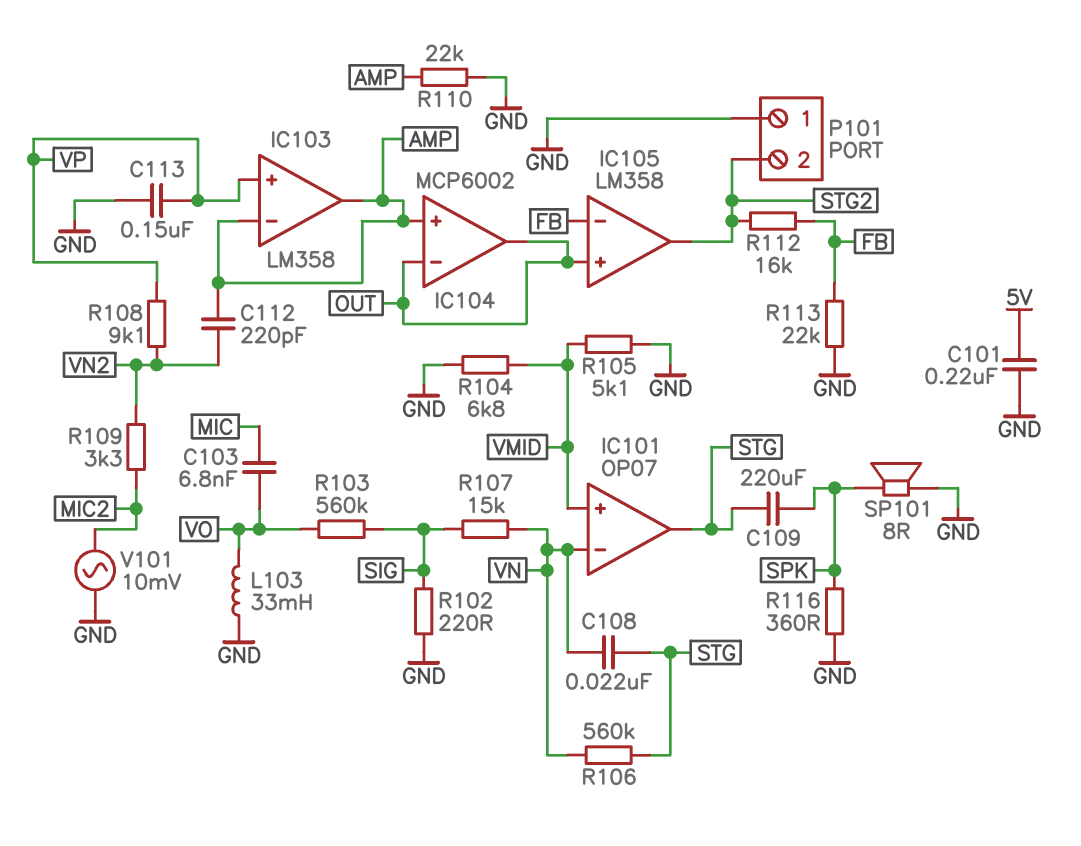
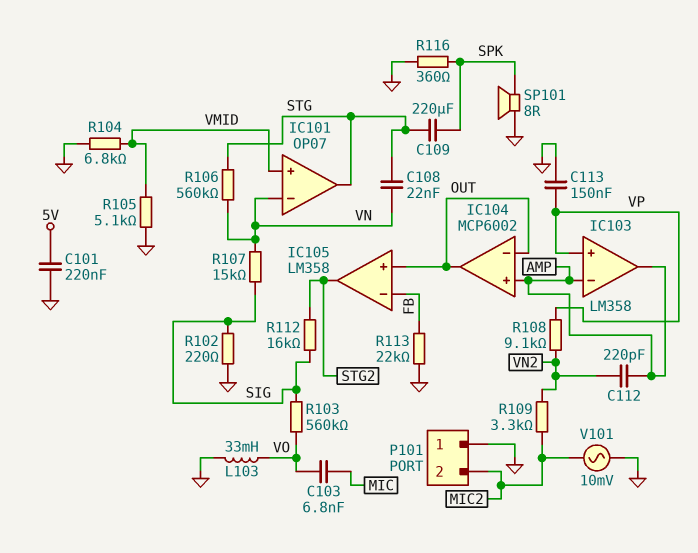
P101 pin 2: STG2 -> MIC2
R110: 22k (AMP, GND) -> none
R112: 16k (FB, STG2) -> 16k (SIG, STG2)

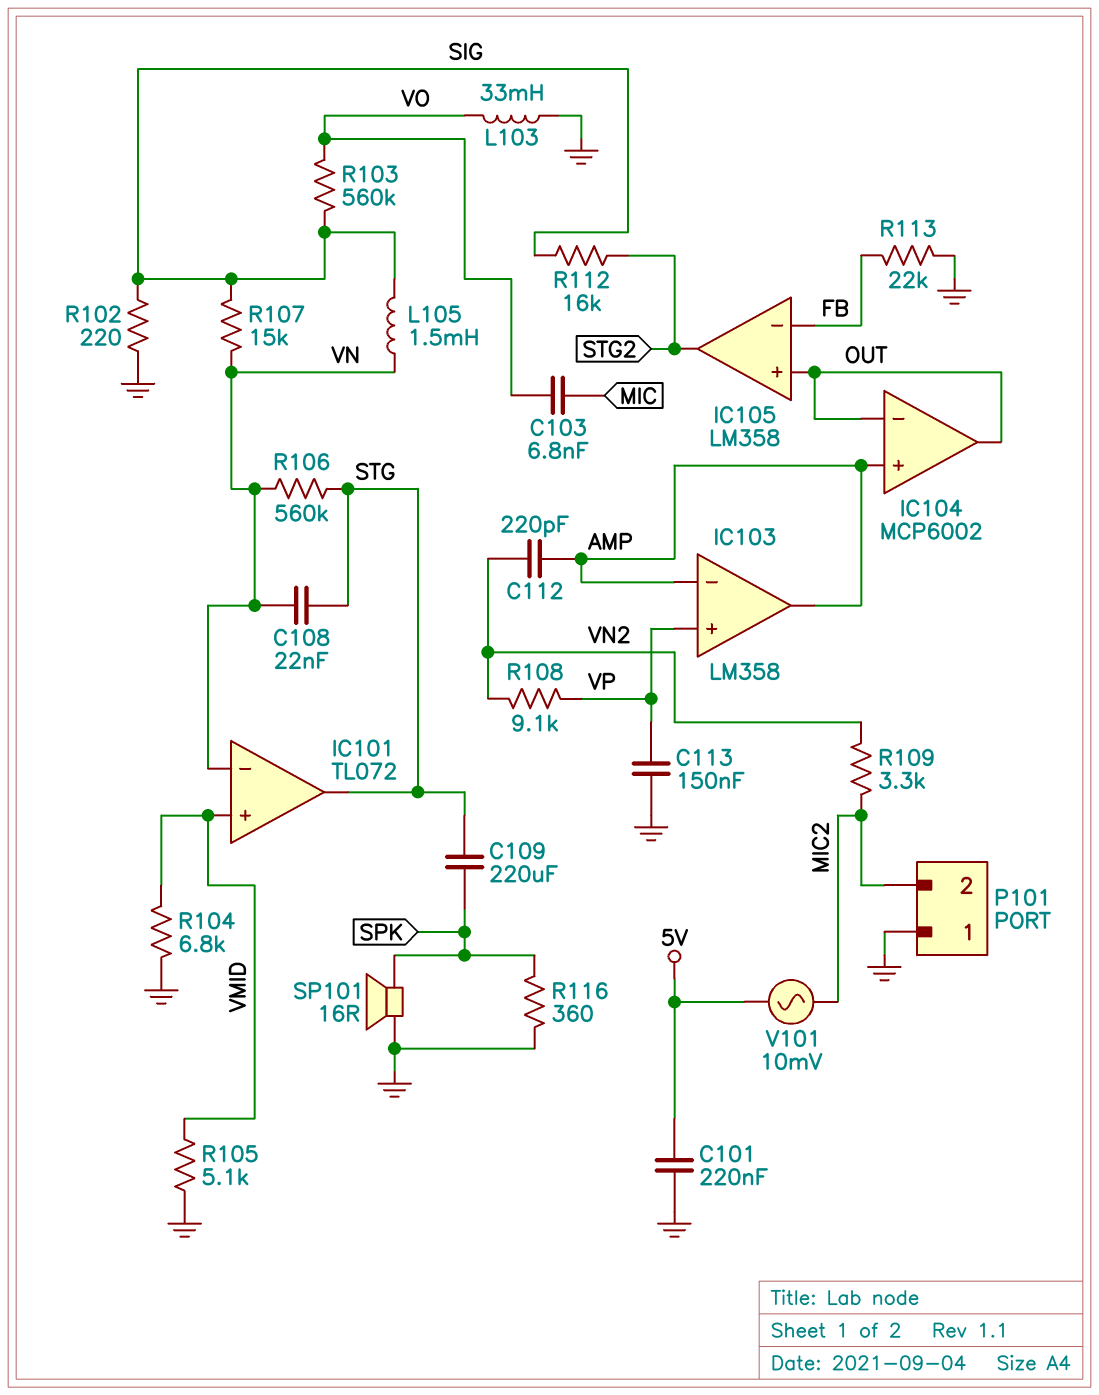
IC101: OP07 -> TL072
L105: none -> 1.5mH (SIG, VN)
SP101: speaker 8R (GND, SPK) -> speaker 16R (GND, SPK)
V101: AC 10mV (GND, MIC2) -> AC 10mV (5V, MIC2)

